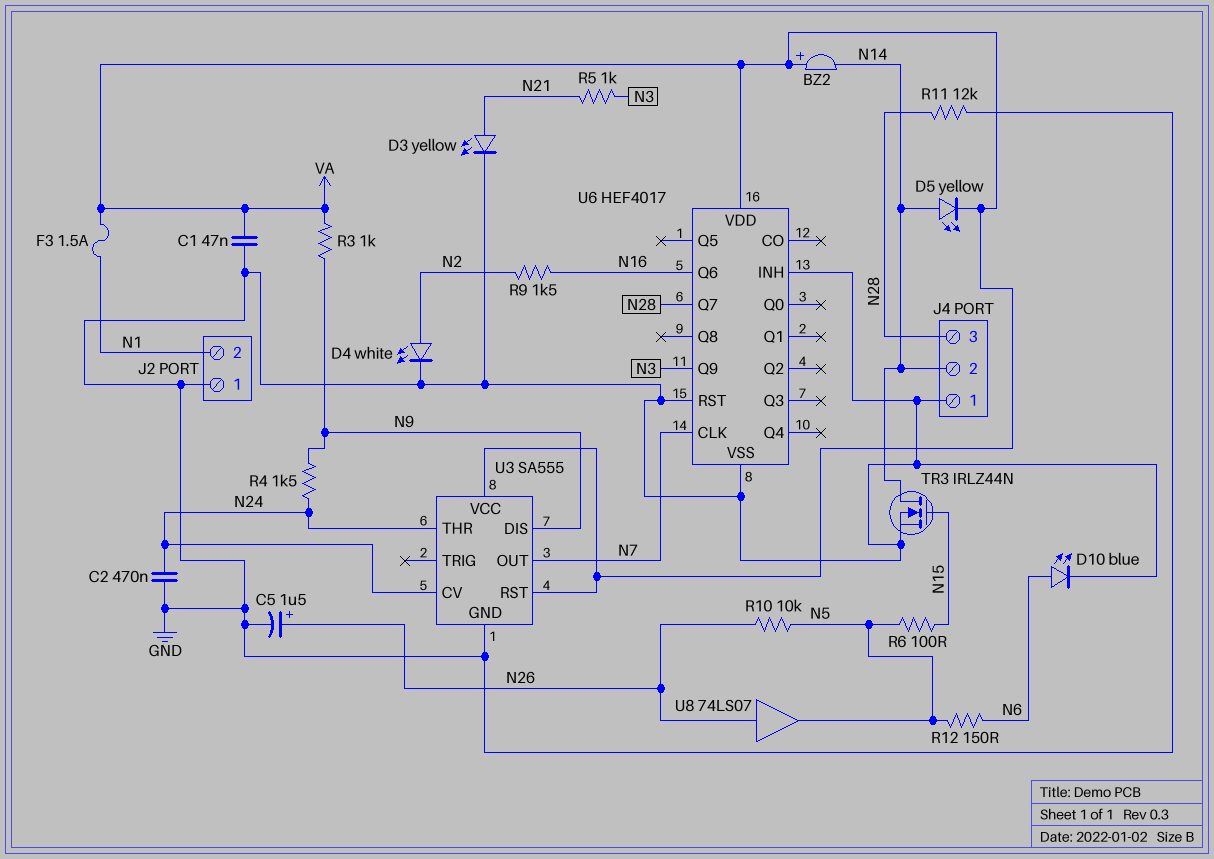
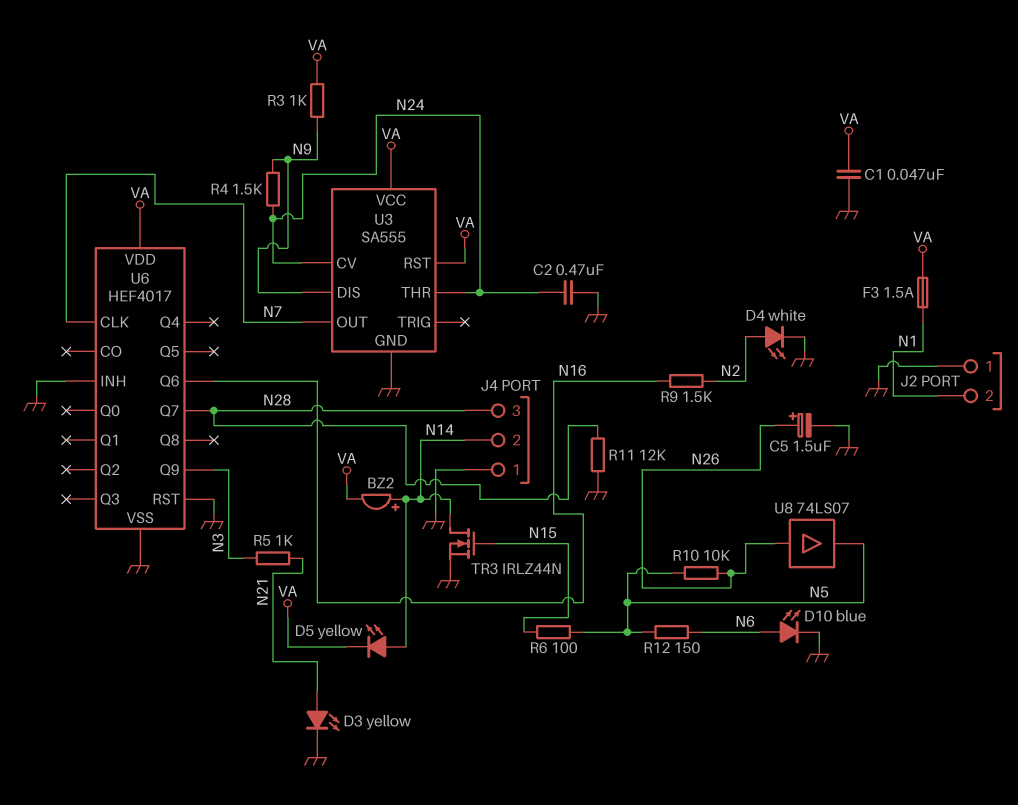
BZ2: buzzer (plus VA, minus N14) -> buzzer (plus N14, minus VA)

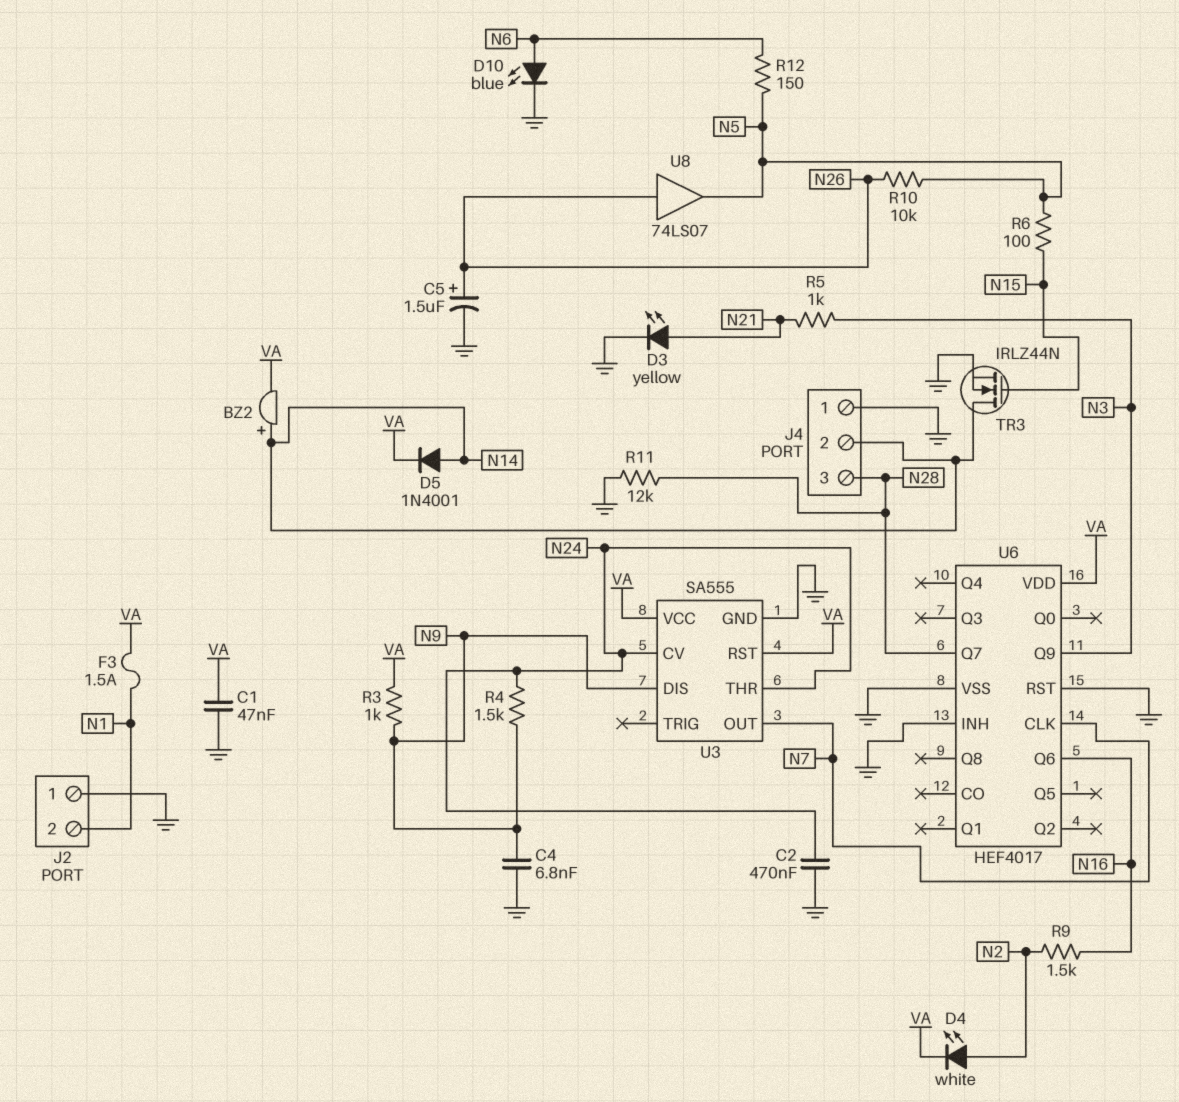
C4: none -> 6.8nF (GND, N9)
D4: LED white (A N2, K GND) -> LED white (A N2, K VA)
D5: LED yellow (A N14, K VA) -> diode 1N4001 (A N14, K VA)

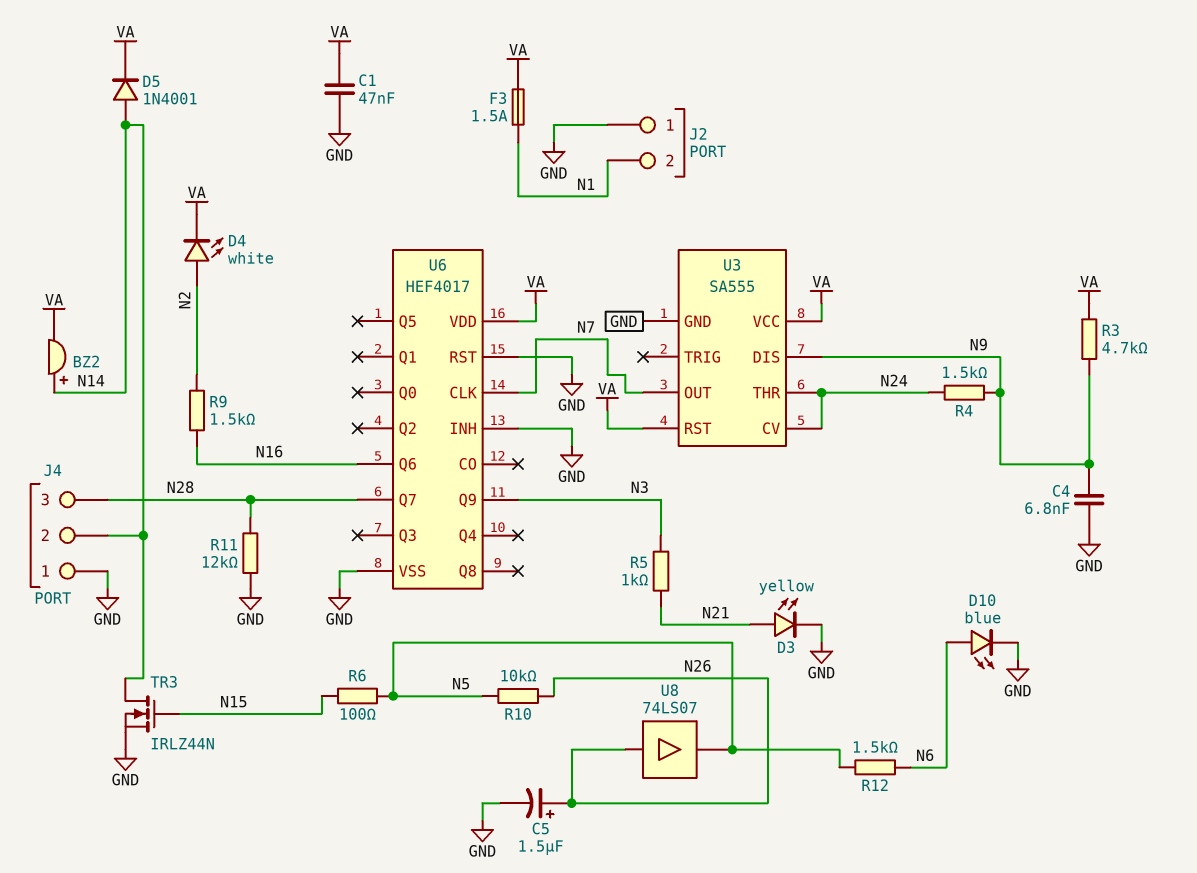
C2: 470nF (GND, N24) -> none
R3: 1k (N9, VA) -> 4.7k (N9, VA)
R12: 150 (N5, N6) -> 1.5k (N5, N6)

